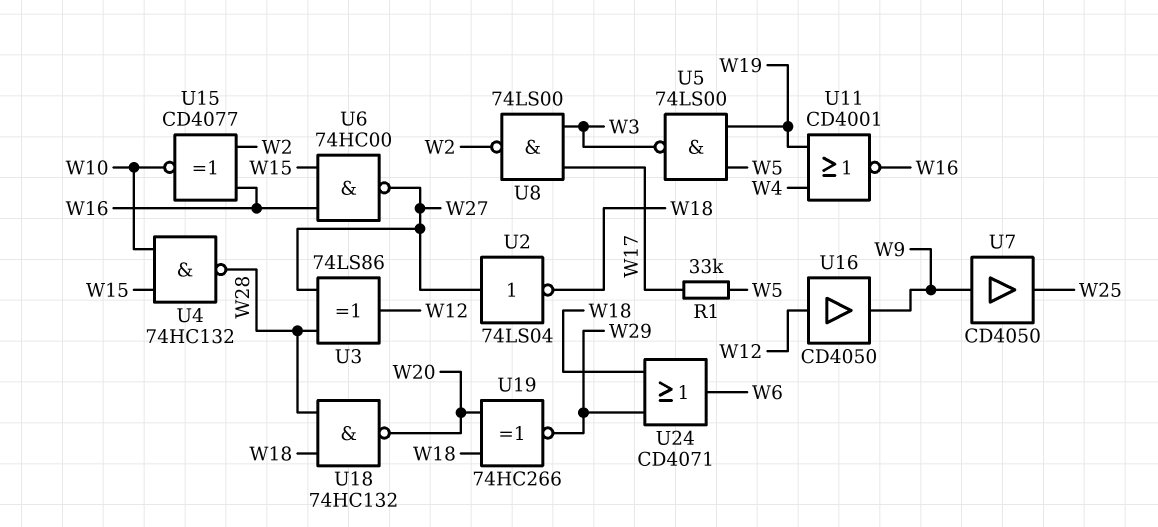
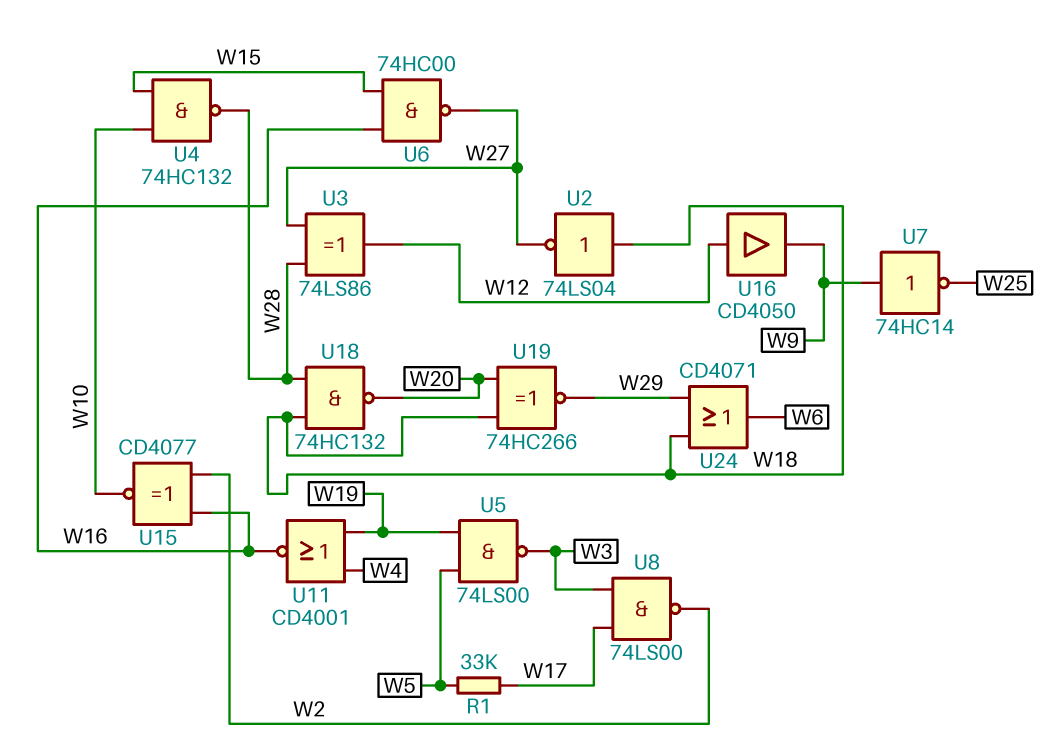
U2: NOT 74LS04 (in W27, out W18) -> NOT 74LS04 (in W18, out W27)
U7: buffer CD4050 (in W9, out W25) -> NOT 74HC14 (in W9, out W25)

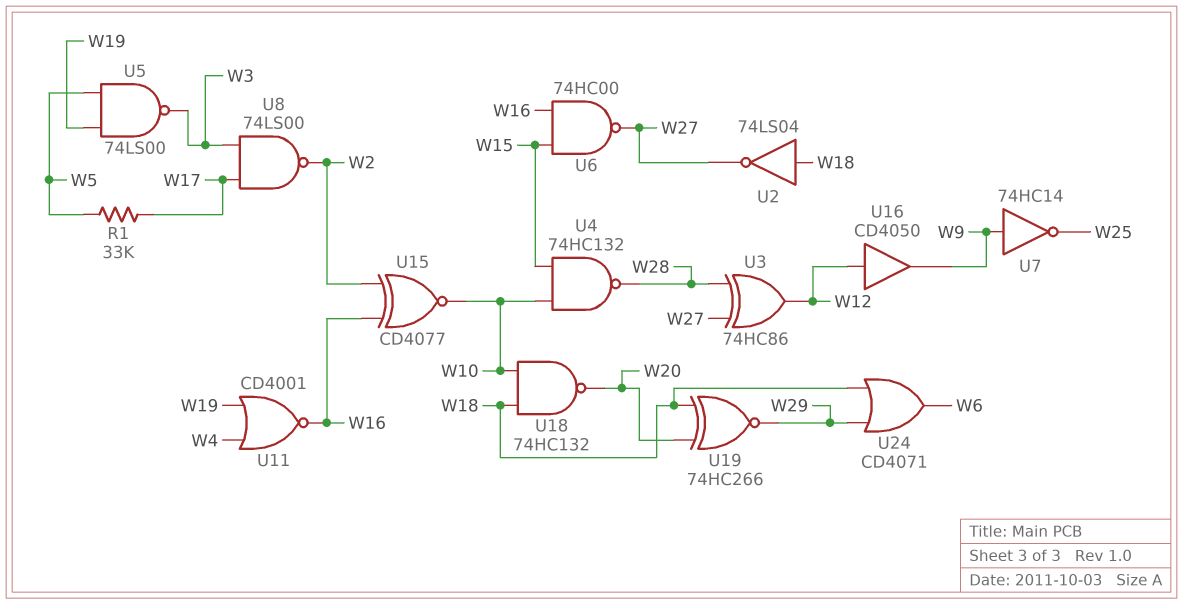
U3: XOR 74LS86 (in W27, in W28, out W12) -> XOR 74HC86 (in W27, in W28, out W12)
U18: NAND 74HC132 (in W18, in W28, out W20) -> NAND 74HC132 (in W10, in W18, out W20)

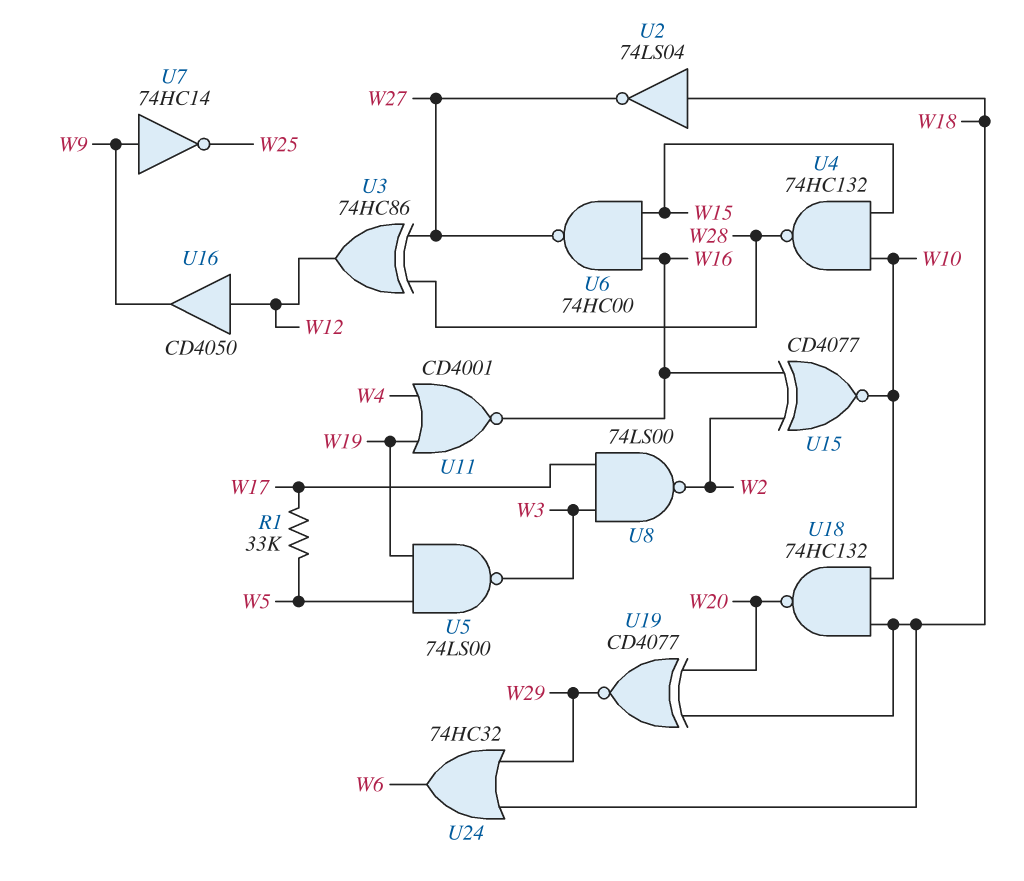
U19: XNOR 74HC266 (in W18, in W20, out W29) -> XNOR CD4077 (in W18, in W20, out W29)
U24: OR CD4071 (in W18, in W29, out W6) -> OR 74HC32 (in W18, in W29, out W6)

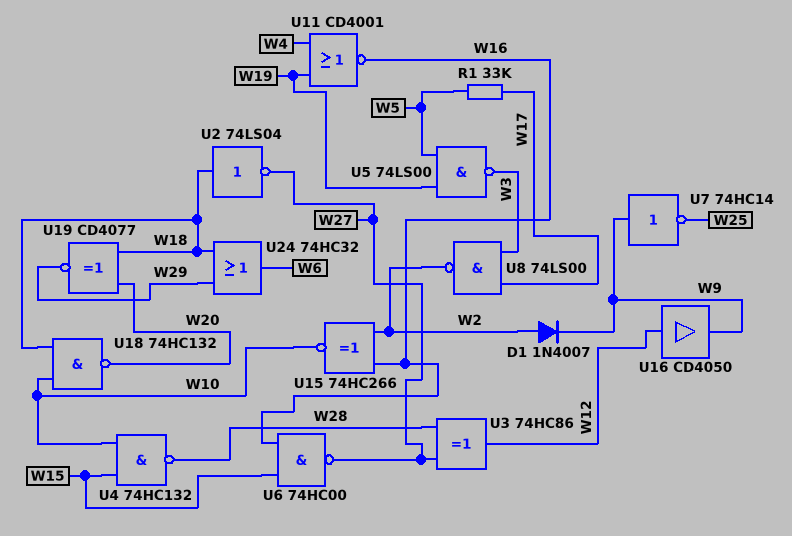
D1: none -> diode 1N4007 (A W2, K W9)
U15: XNOR CD4077 (in W2, in W16, out W10) -> XNOR 74HC266 (in W2, in W16, out W10)

